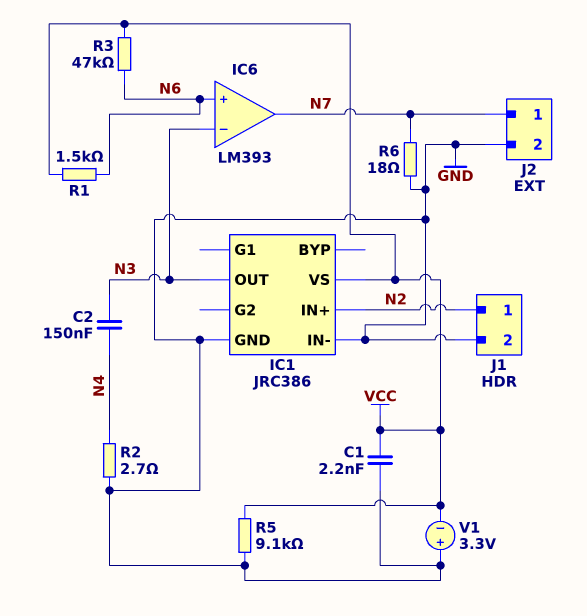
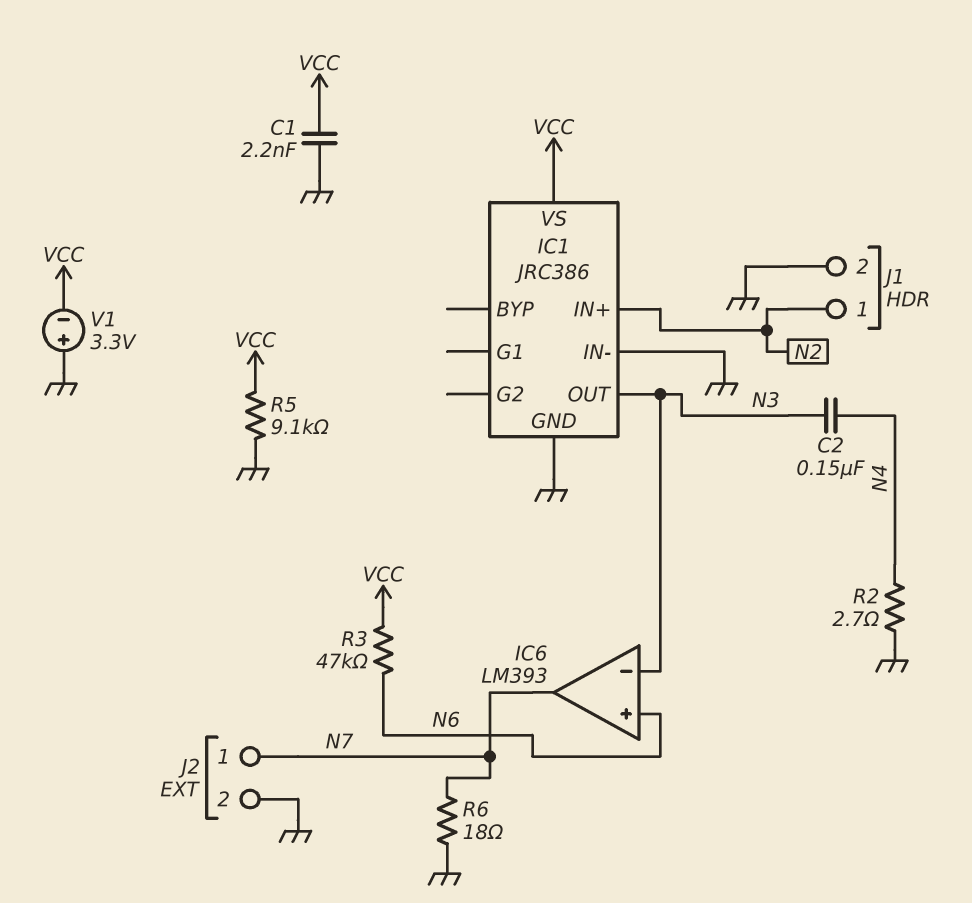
R1: 1.5k (N6, VCC) -> none

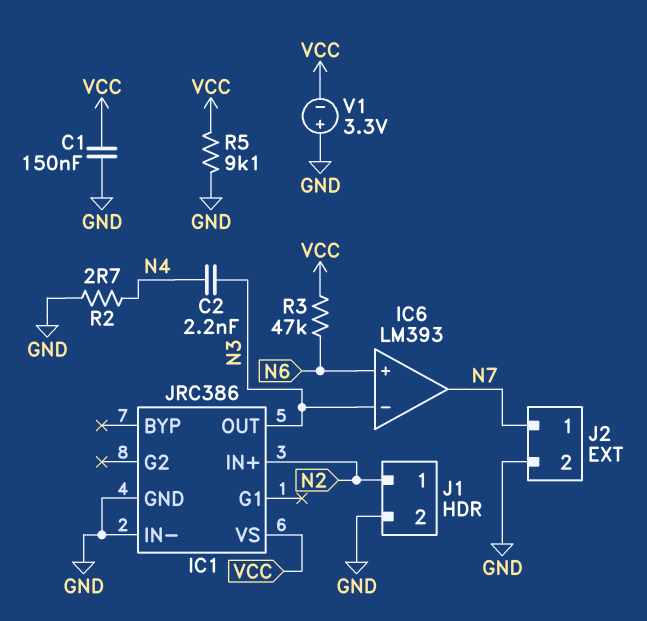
C1: 2.2nF (GND, VCC) -> 150nF (GND, VCC)
C2: 150nF (N3, N4) -> 2.2nF (N3, N4)
R6: 18 (GND, N7) -> none

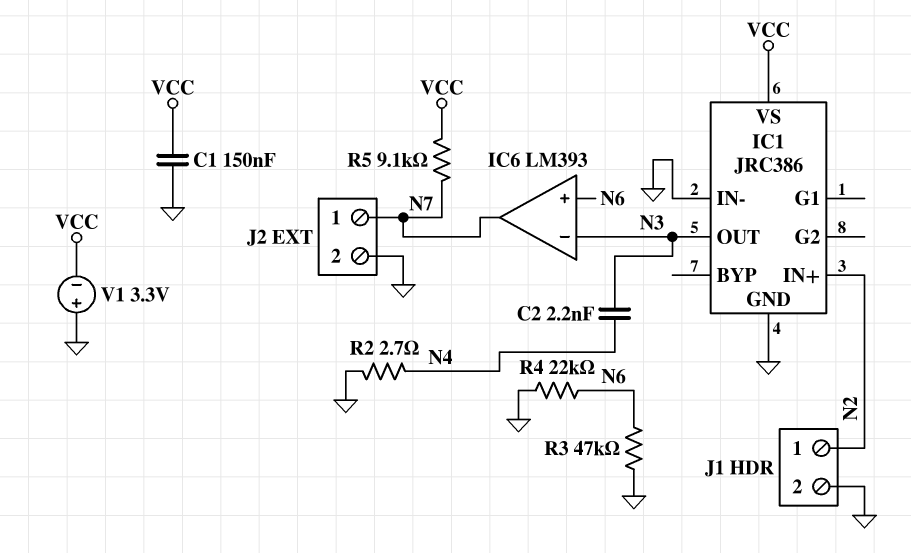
R3: 47k (N6, VCC) -> 47k (GND, N6)
R4: none -> 22k (GND, N6)
R5: 9.1k (GND, VCC) -> 9.1k (N7, VCC)

